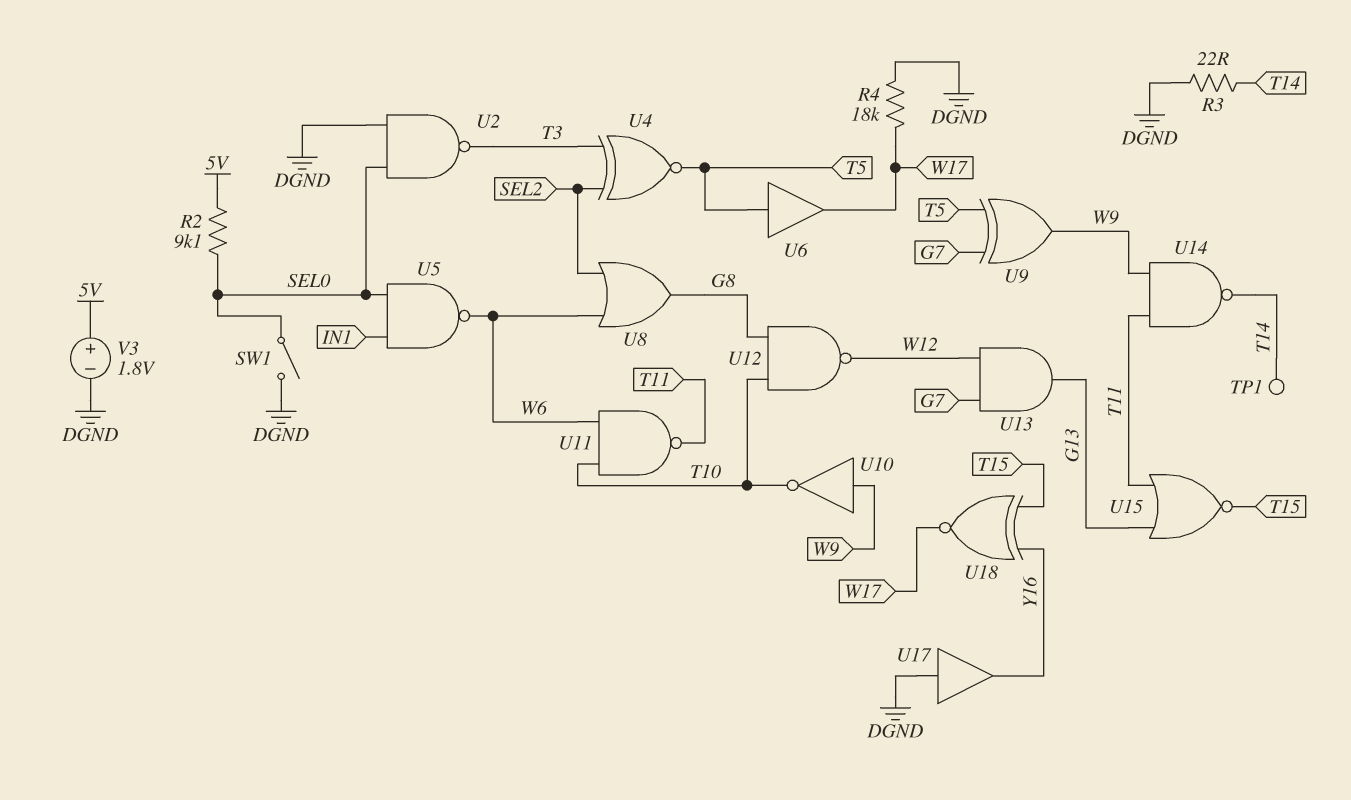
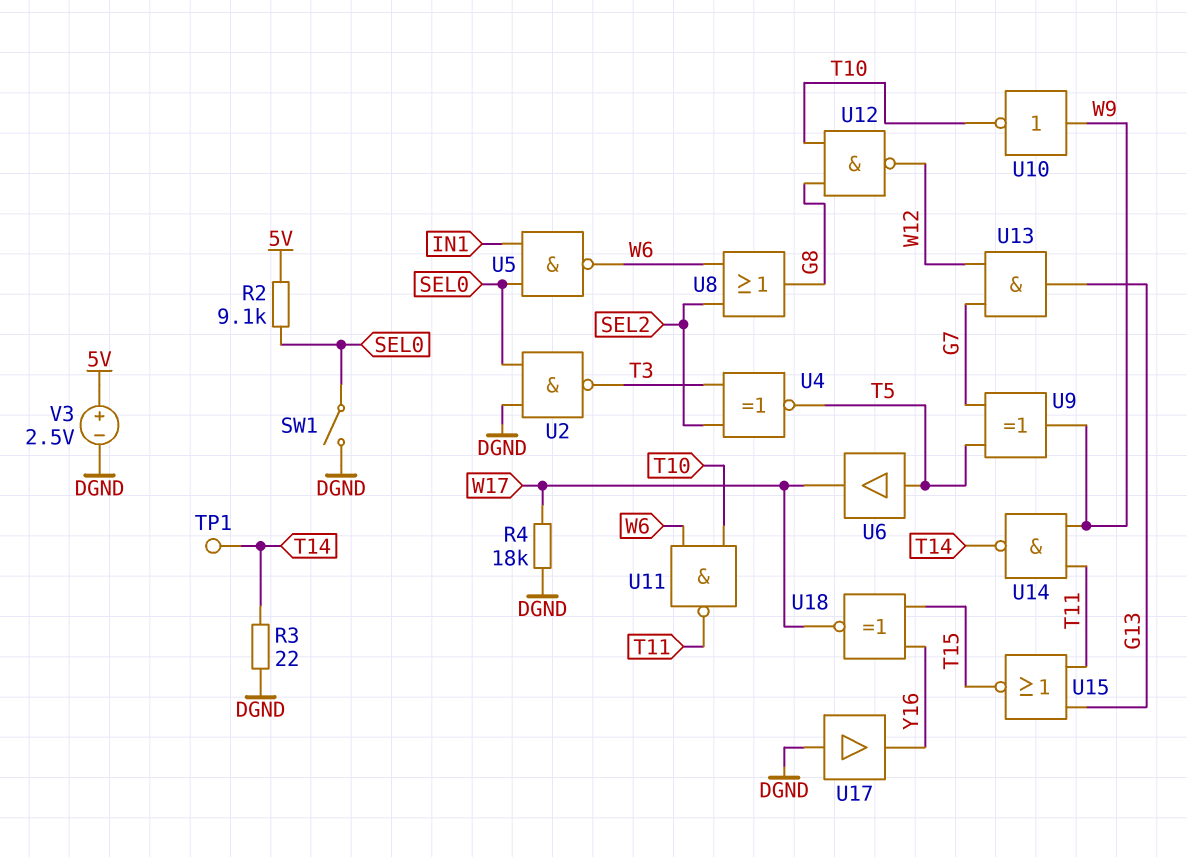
V3: 1.8V (plus 5V, minus DGND) -> 2.5V (plus 5V, minus DGND)

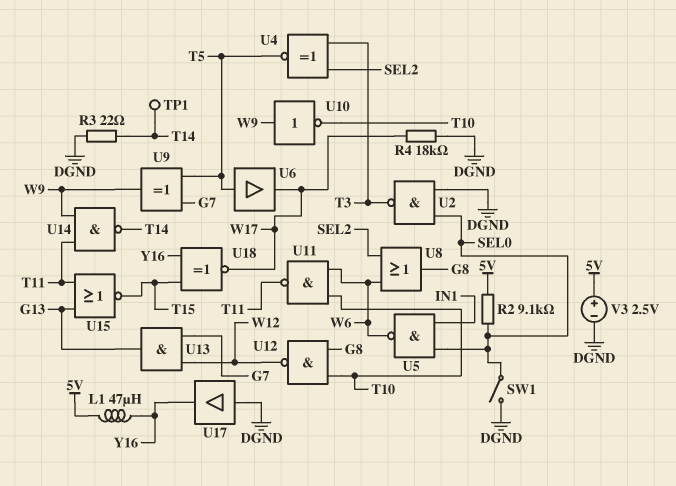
L1: none -> 47uH (5V, Y16)

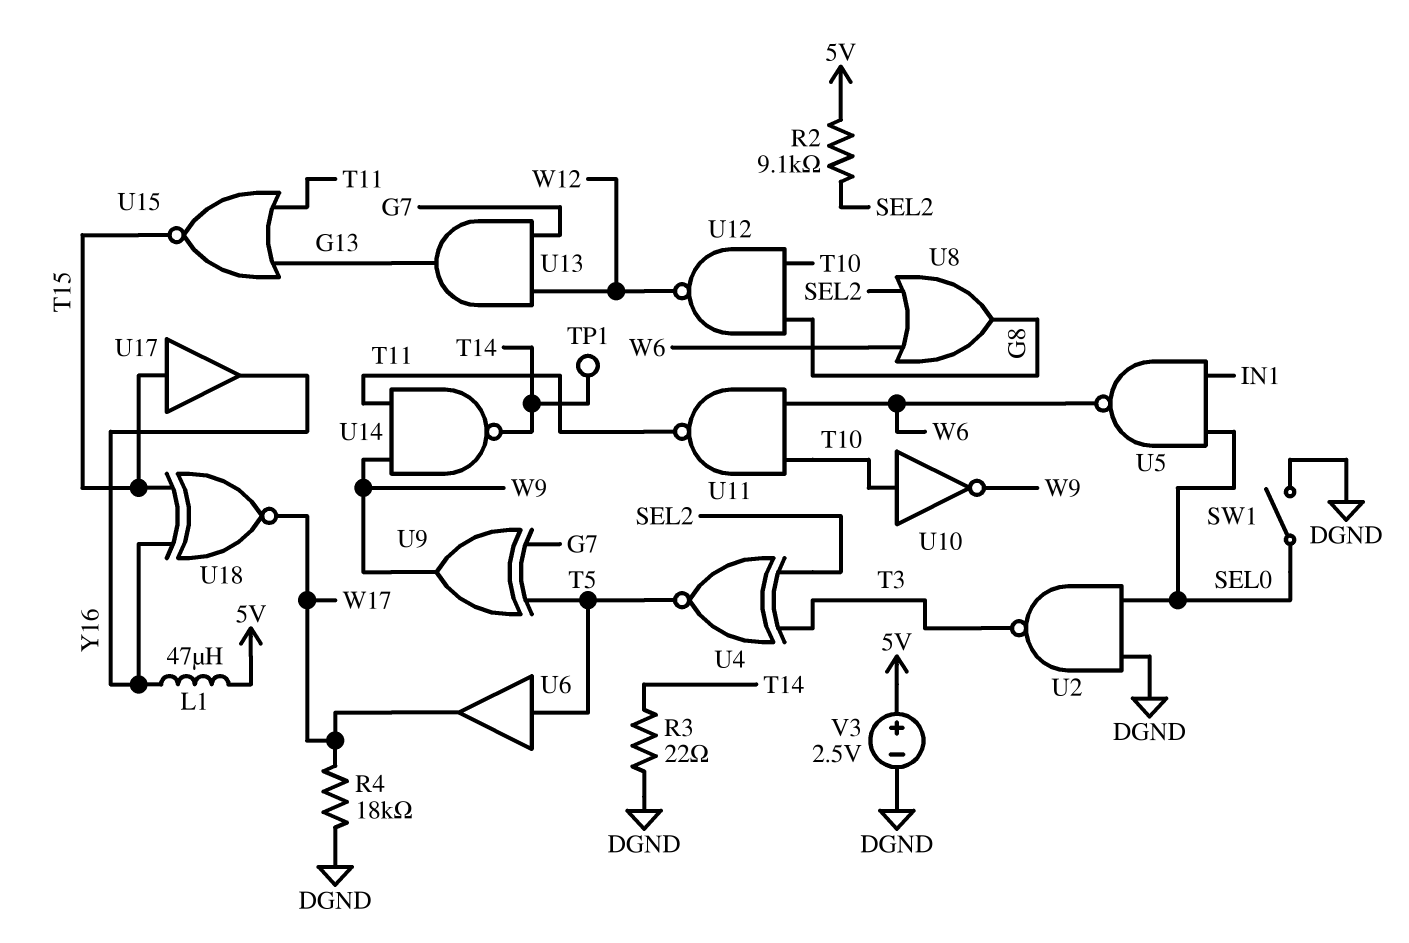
R2: 9.1k (5V, SEL0) -> 9.1k (5V, SEL2)
U10: NOT (in W9, out T10) -> NOT (in T10, out W9)
U17: buffer (in DGND, out Y16) -> buffer (in T15, out Y16)

